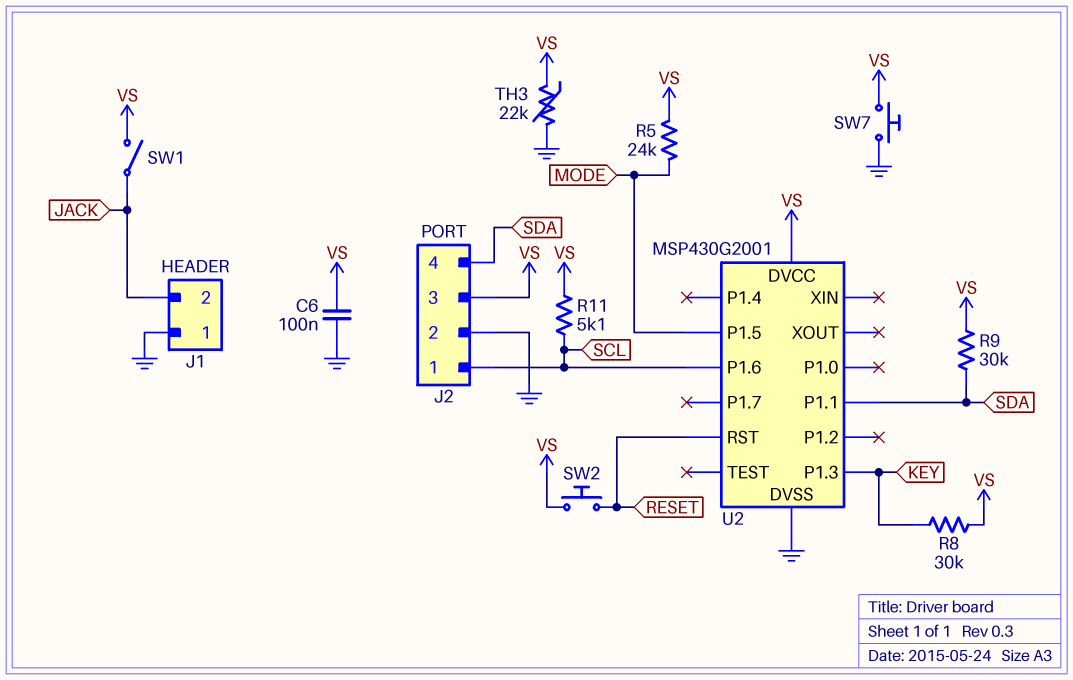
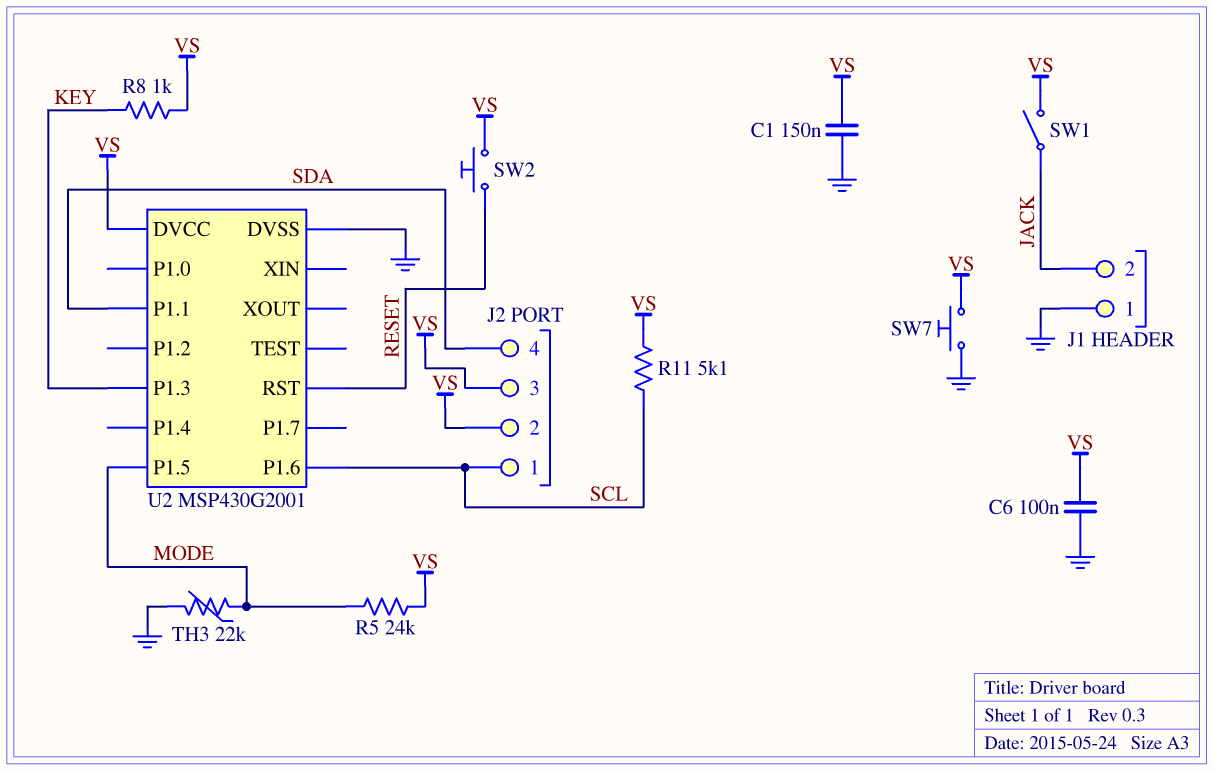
C1: none -> 150nF (GND, VS)
J2 pin 2: GND -> VS
R8: 30k (KEY, VS) -> 1k (KEY, VS)
R9: 30k (SDA, VS) -> none
TH3: 22k (GND, VS) -> 22k (GND, MODE)

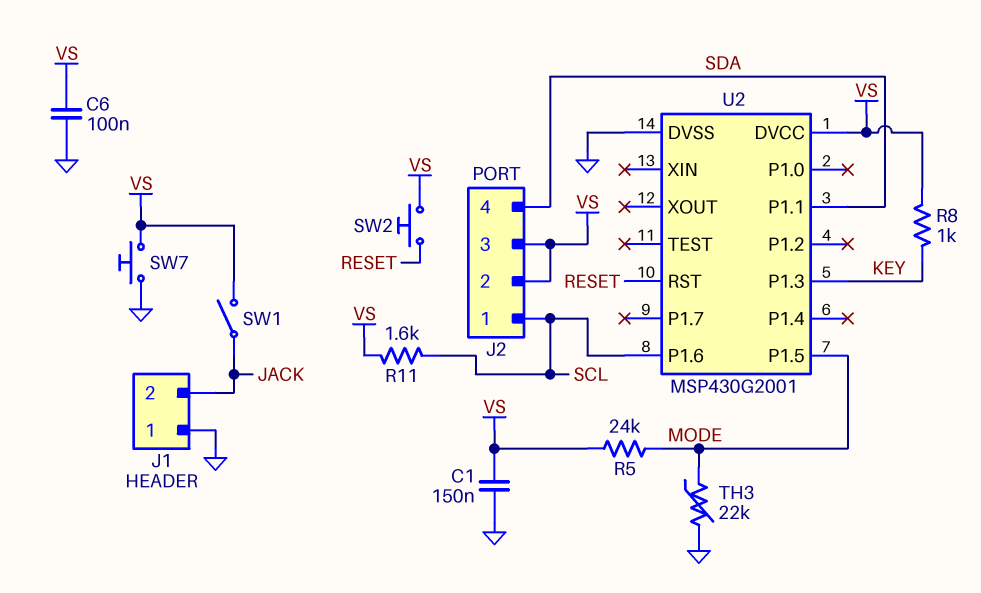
R11: 5.1k (SCL, VS) -> 1.6k (SCL, VS)

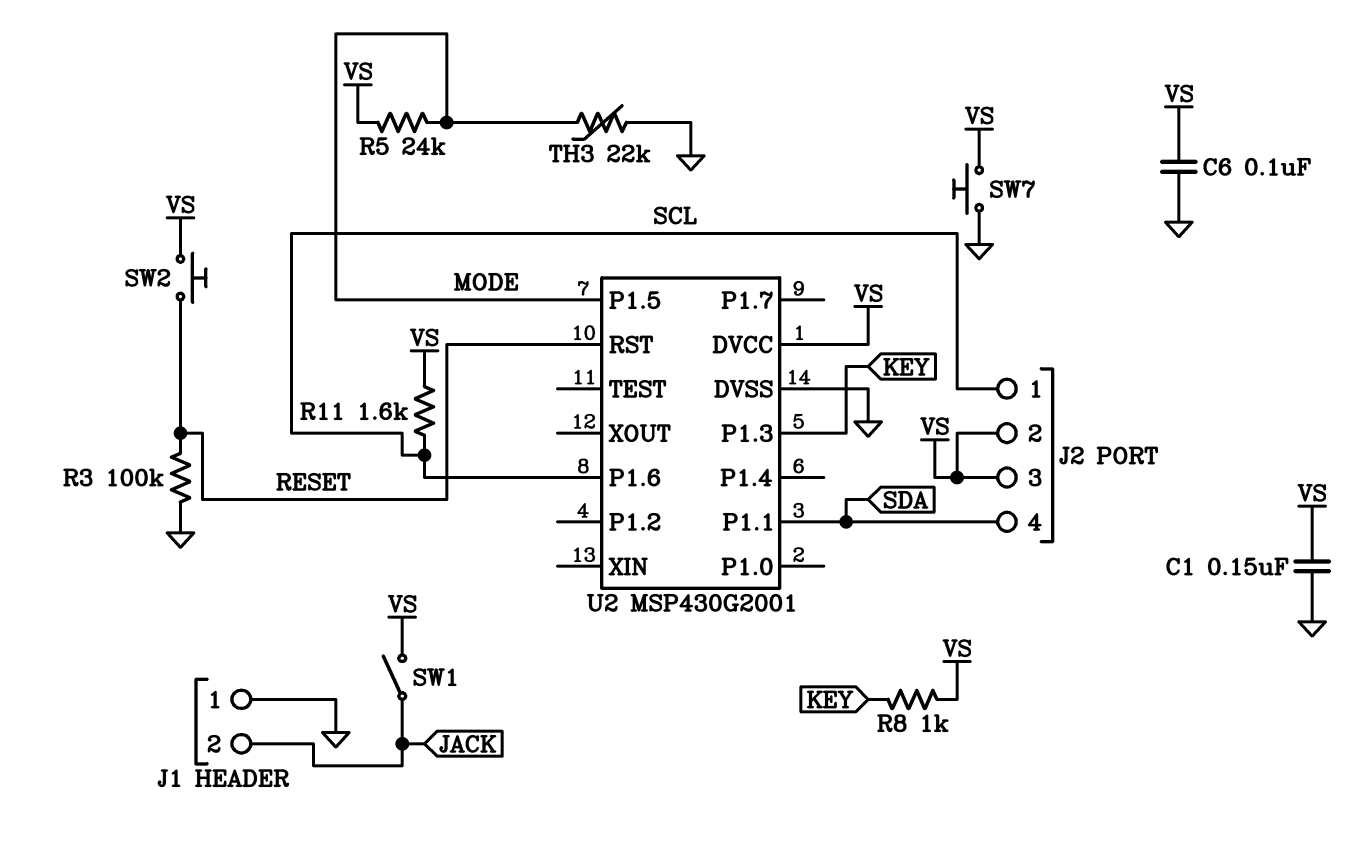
R3: none -> 100k (GND, RESET)

